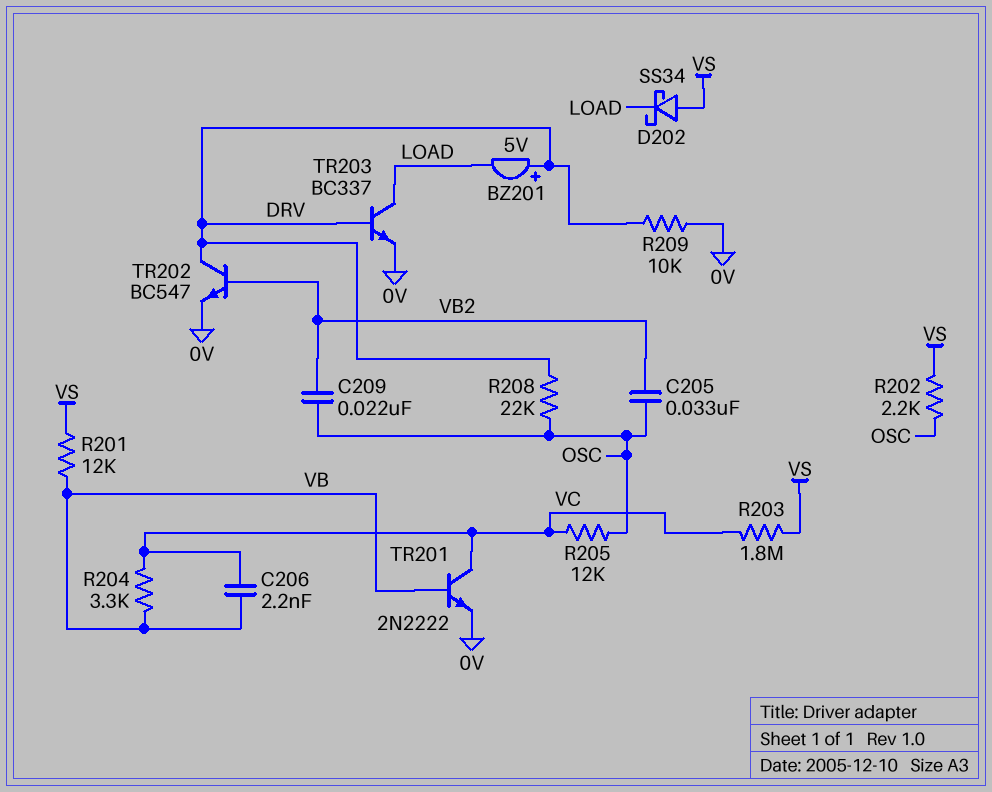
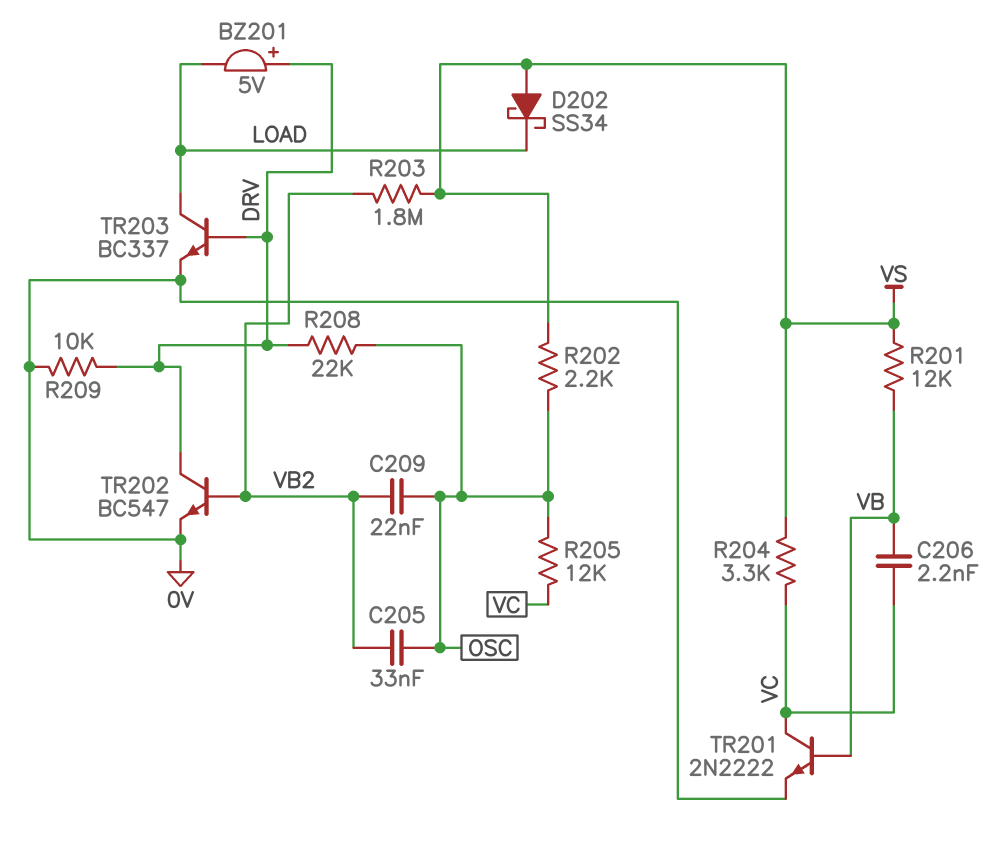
R203: 1.8M (VC, VS) -> 1.8M (VB2, VS)
R204: 3.3k (VB, VC) -> 3.3k (VC, VS)

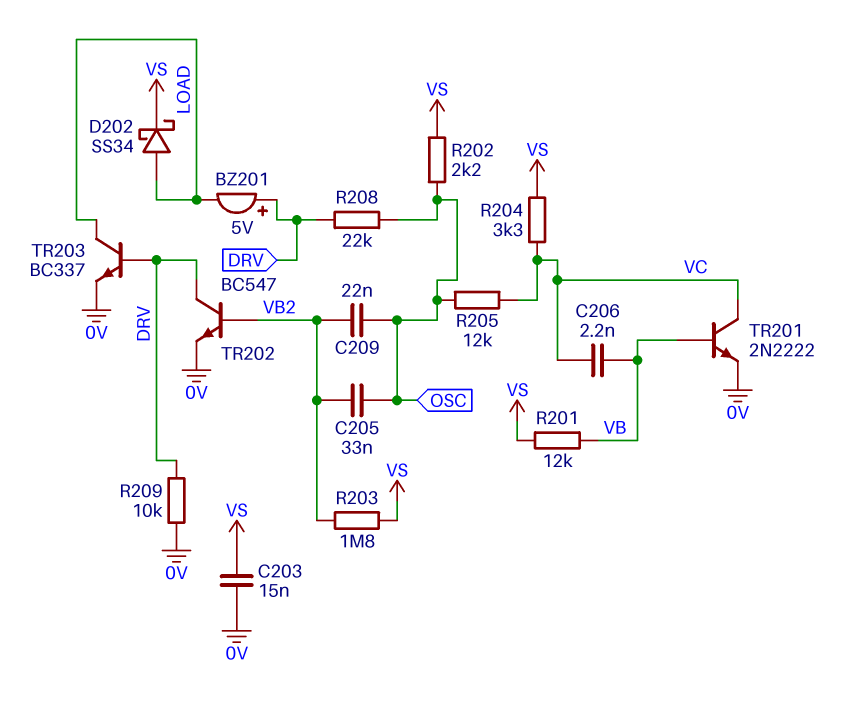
C203: none -> 15nF (0V, VS)
D202: schottky SS34 (A VS, K LOAD) -> schottky SS34 (A LOAD, K VS)

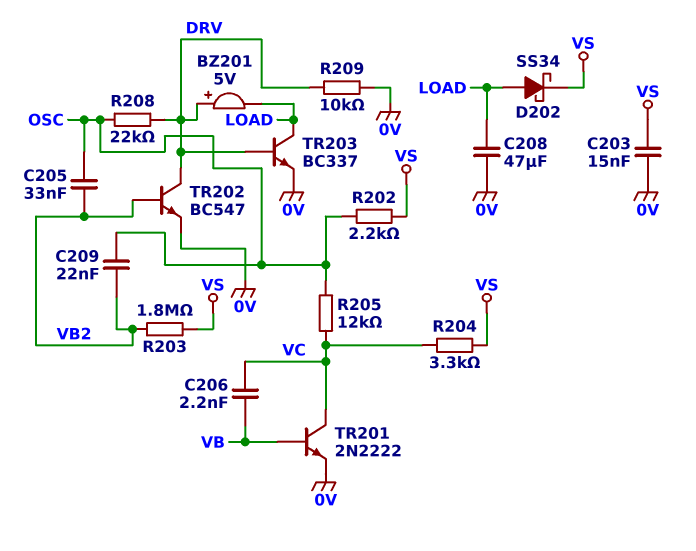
C208: none -> 47uF (0V, LOAD)
R201: 12k (VB, VS) -> none

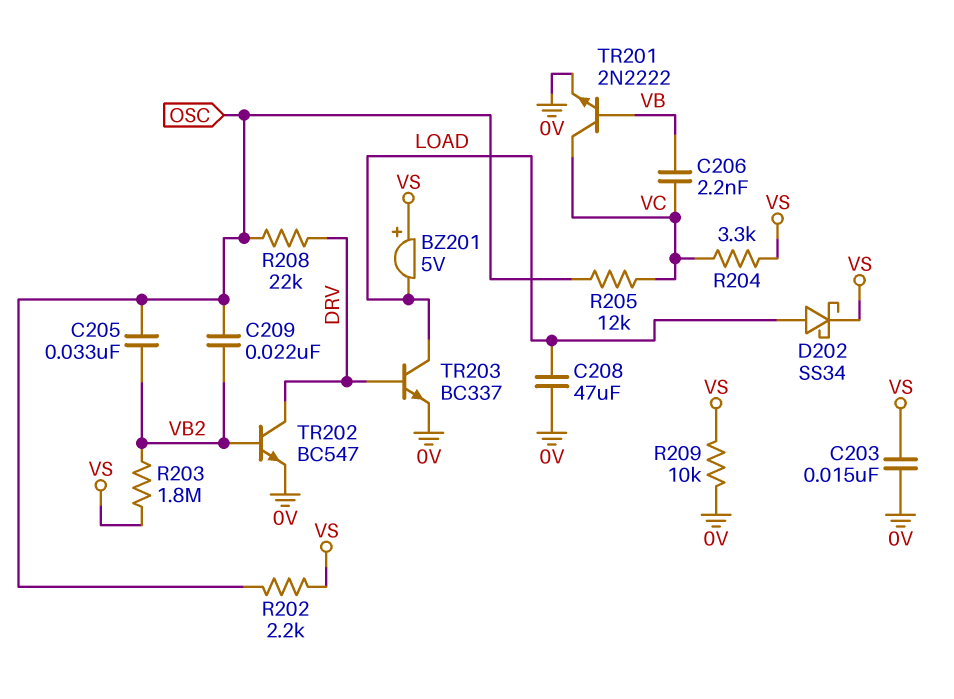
BZ201: buzzer 5V (plus DRV, minus LOAD) -> buzzer 5V (plus VS, minus LOAD)
R209: 10k (0V, DRV) -> 10k (0V, VS)

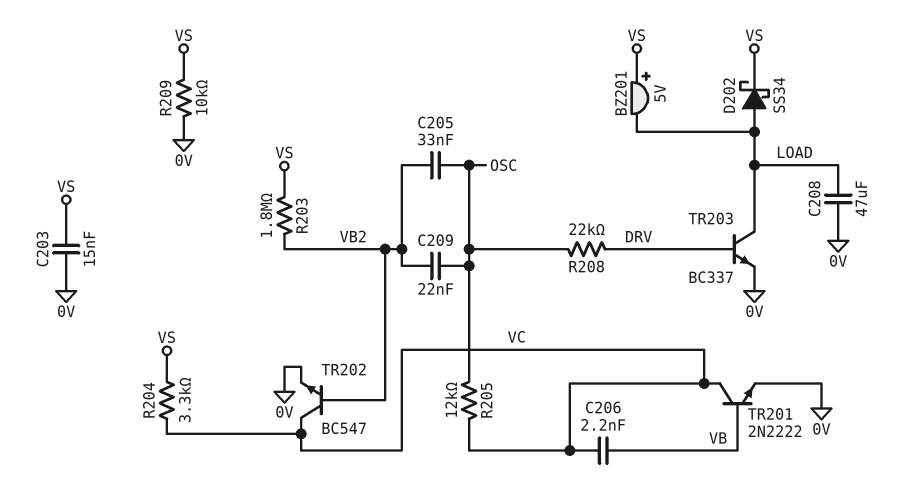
R202: 2.2k (OSC, VS) -> none
TR202: NPN BC547 (B VB2, C DRV, E 0V) -> NPN BC547 (B VB2, C VC, E 0V)

